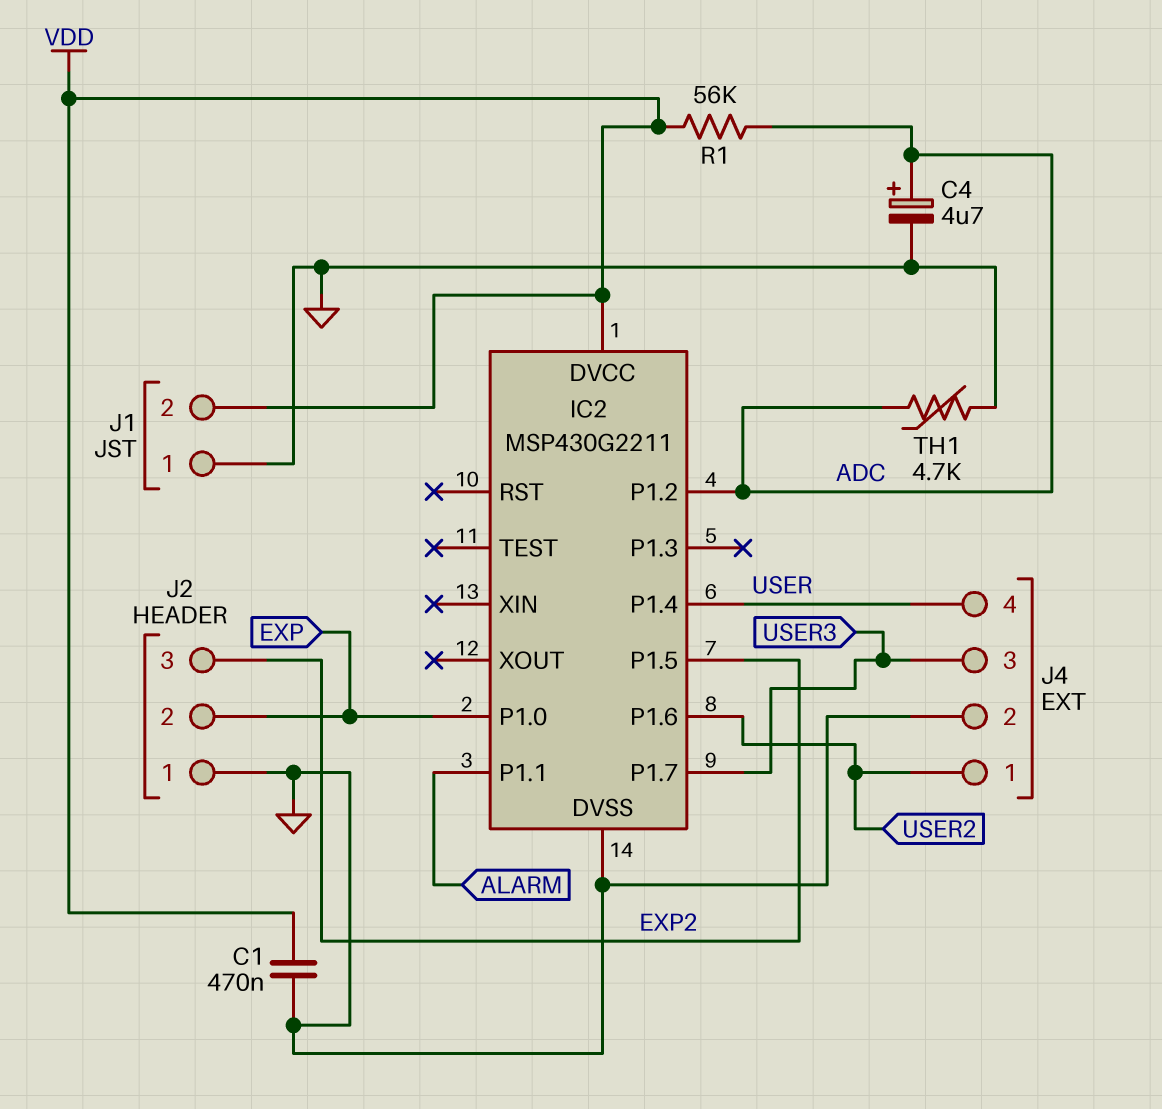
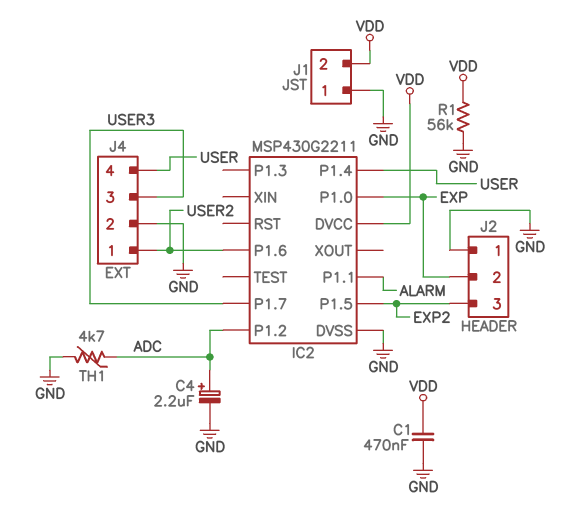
C4: 4.7uF (plus ADC, minus GND) -> 2.2uF (plus ADC, minus GND)
R1: 56k (ADC, VDD) -> 56k (GND, VDD)

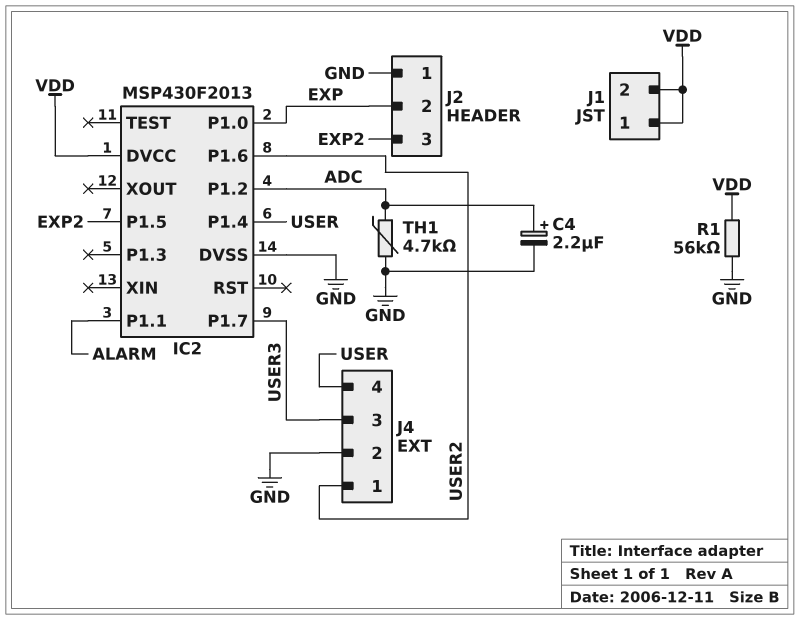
C1: 470nF (GND, VDD) -> none
IC2: MSP430G2211 -> MSP430F2013
J1 pin 1: GND -> VDD

